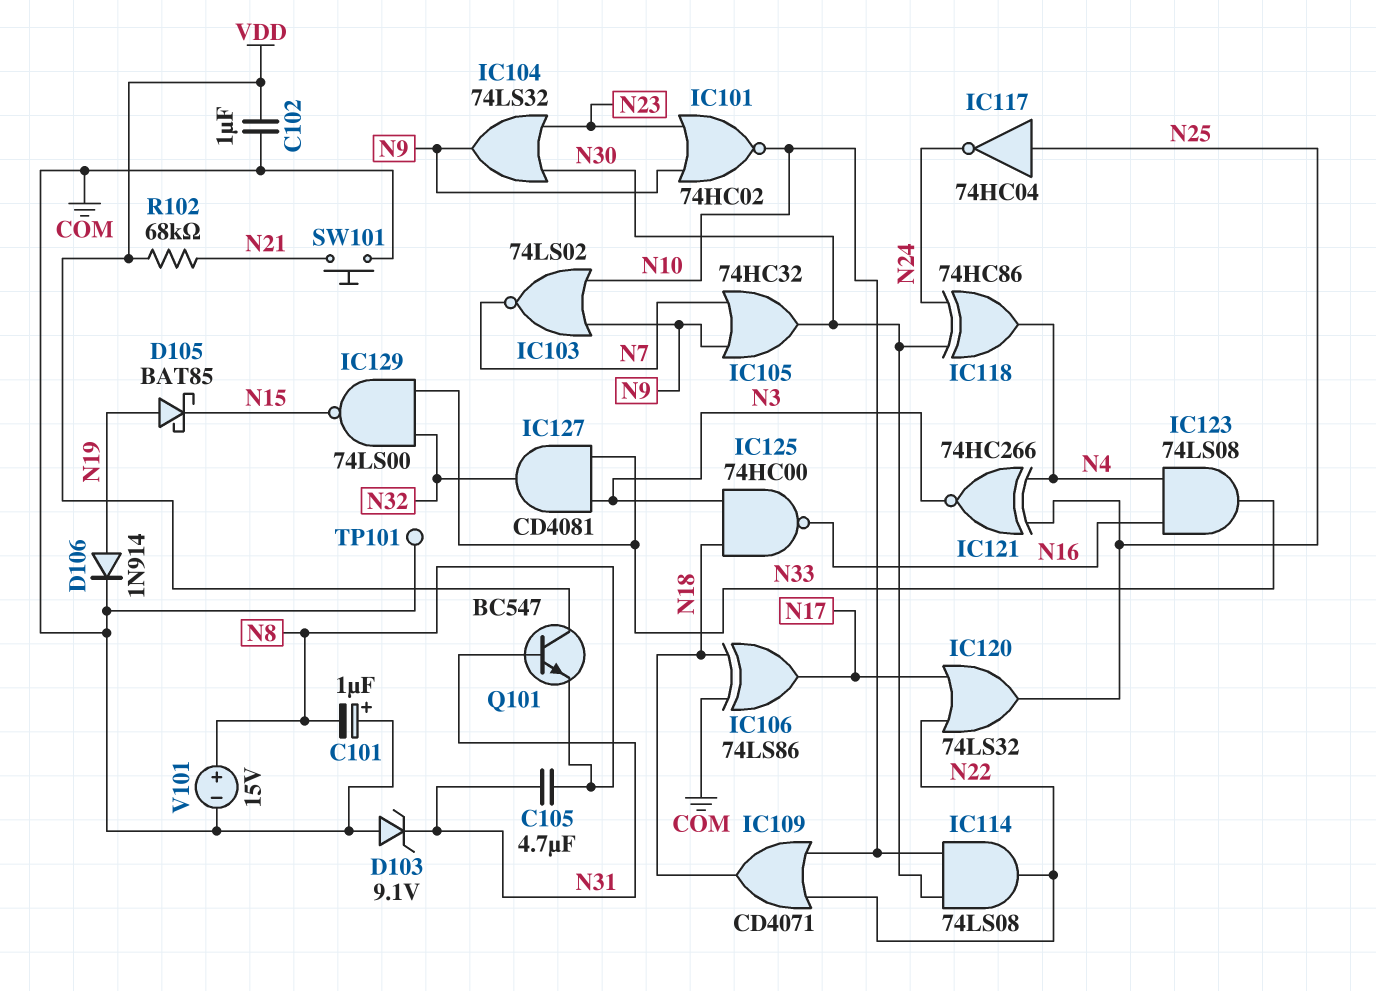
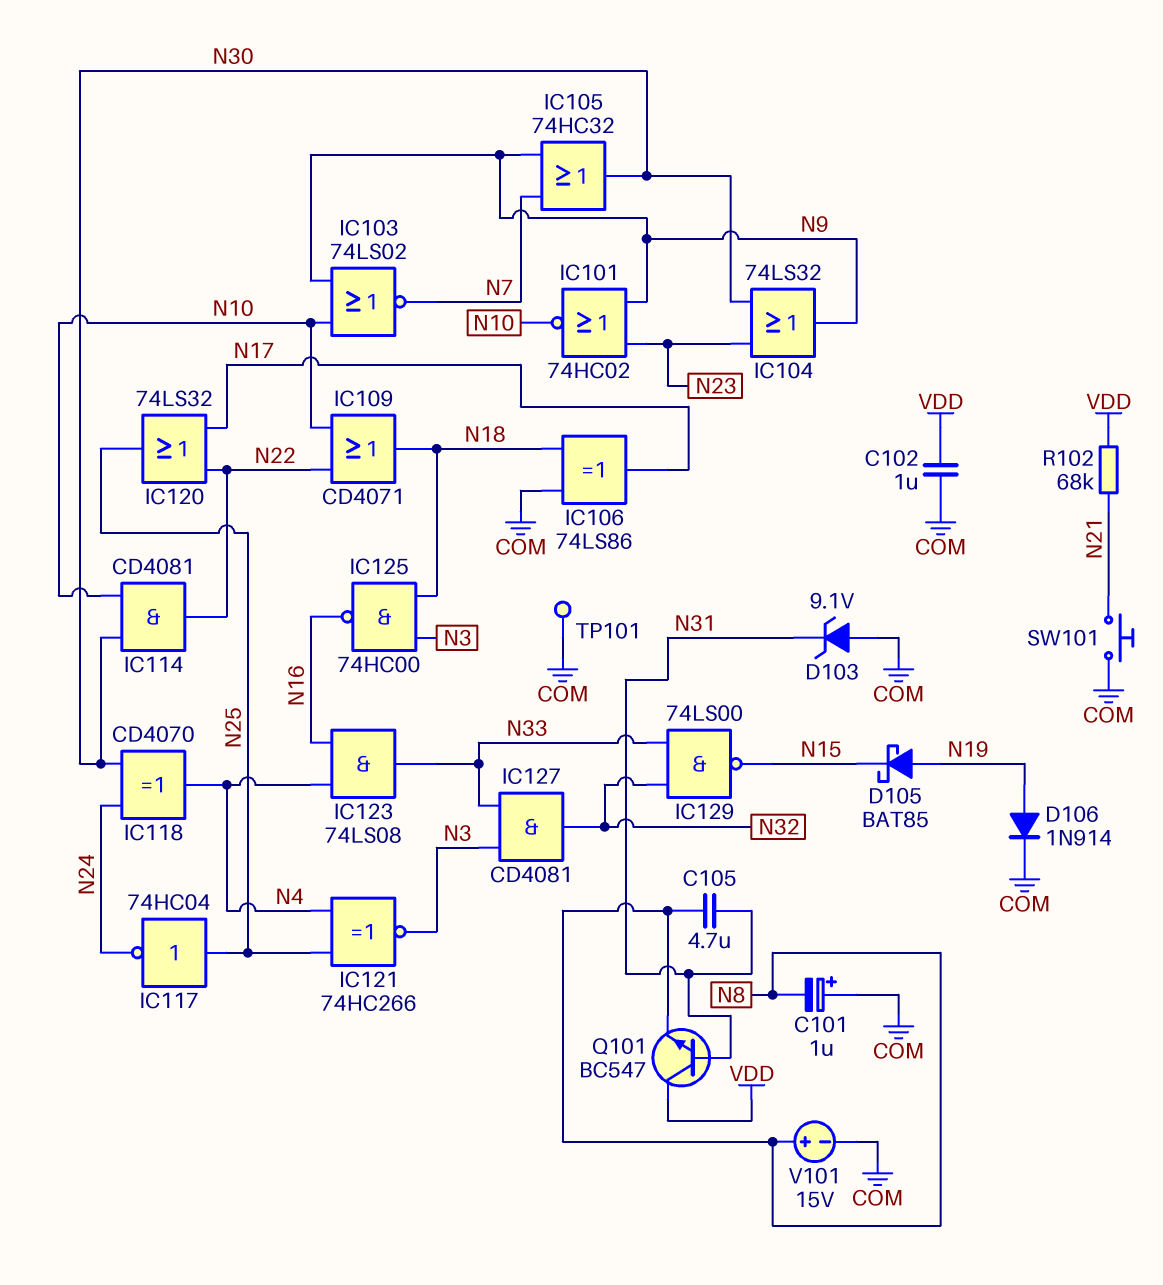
IC114: AND 74LS08 (in N10, in N30, out N22) -> AND CD4081 (in N10, in N30, out N22)
IC118: XOR 74HC86 (in N24, in N30, out N4) -> XOR CD4070 (in N24, in N30, out N4)

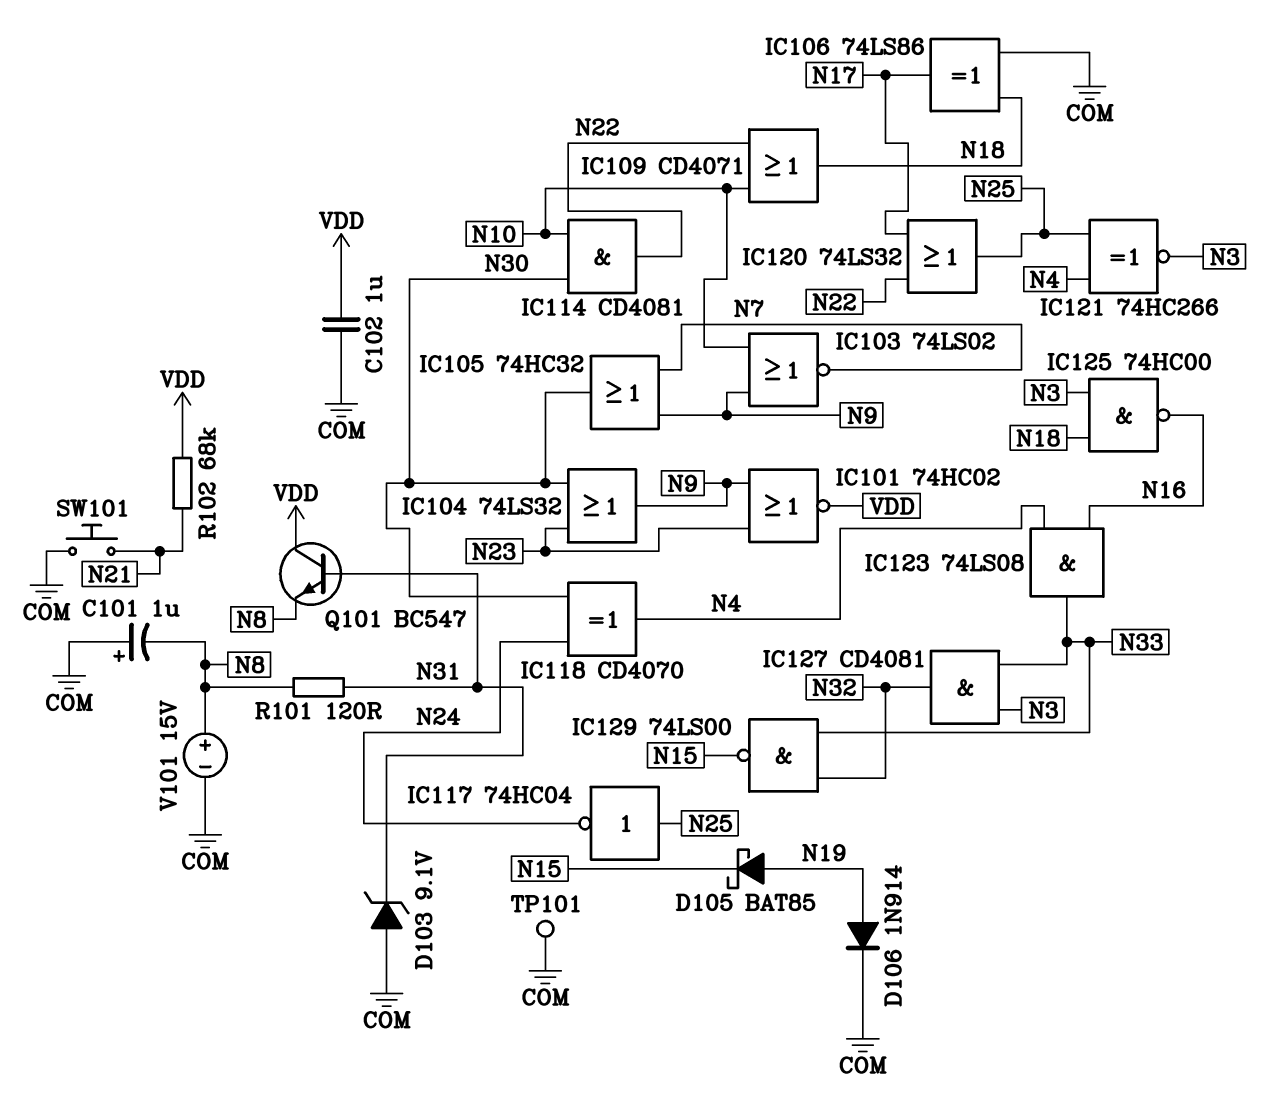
C105: 4.7uF (N8, N31) -> none
IC101: NOR 74HC02 (in N9, in N23, out N10) -> NOR 74HC02 (in N9, in N23, out VDD)
R101: none -> 120 (N8, N31)

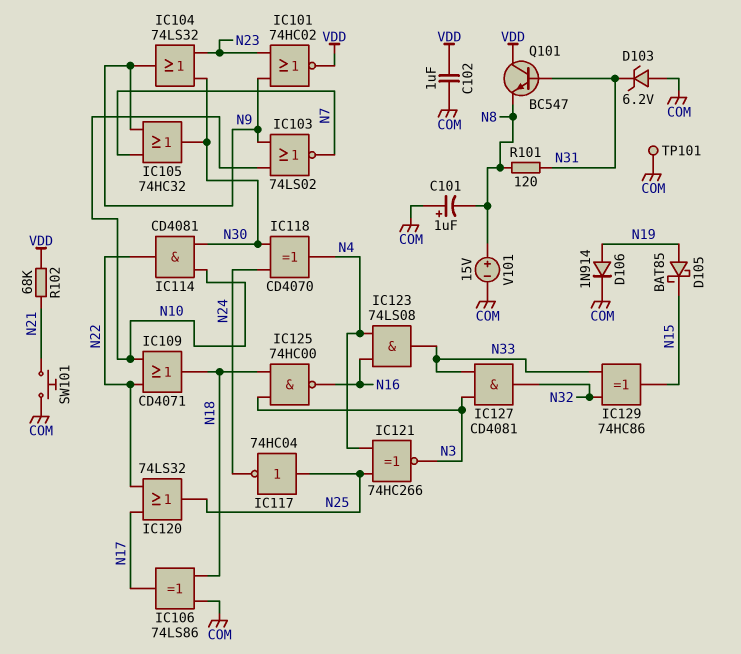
D103: zener 9.1V (A COM, K N31) -> zener 6.2V (A COM, K N31)
IC129: NAND 74LS00 (in N32, in N33, out N15) -> XOR 74HC86 (in N32, in N33, out N15)

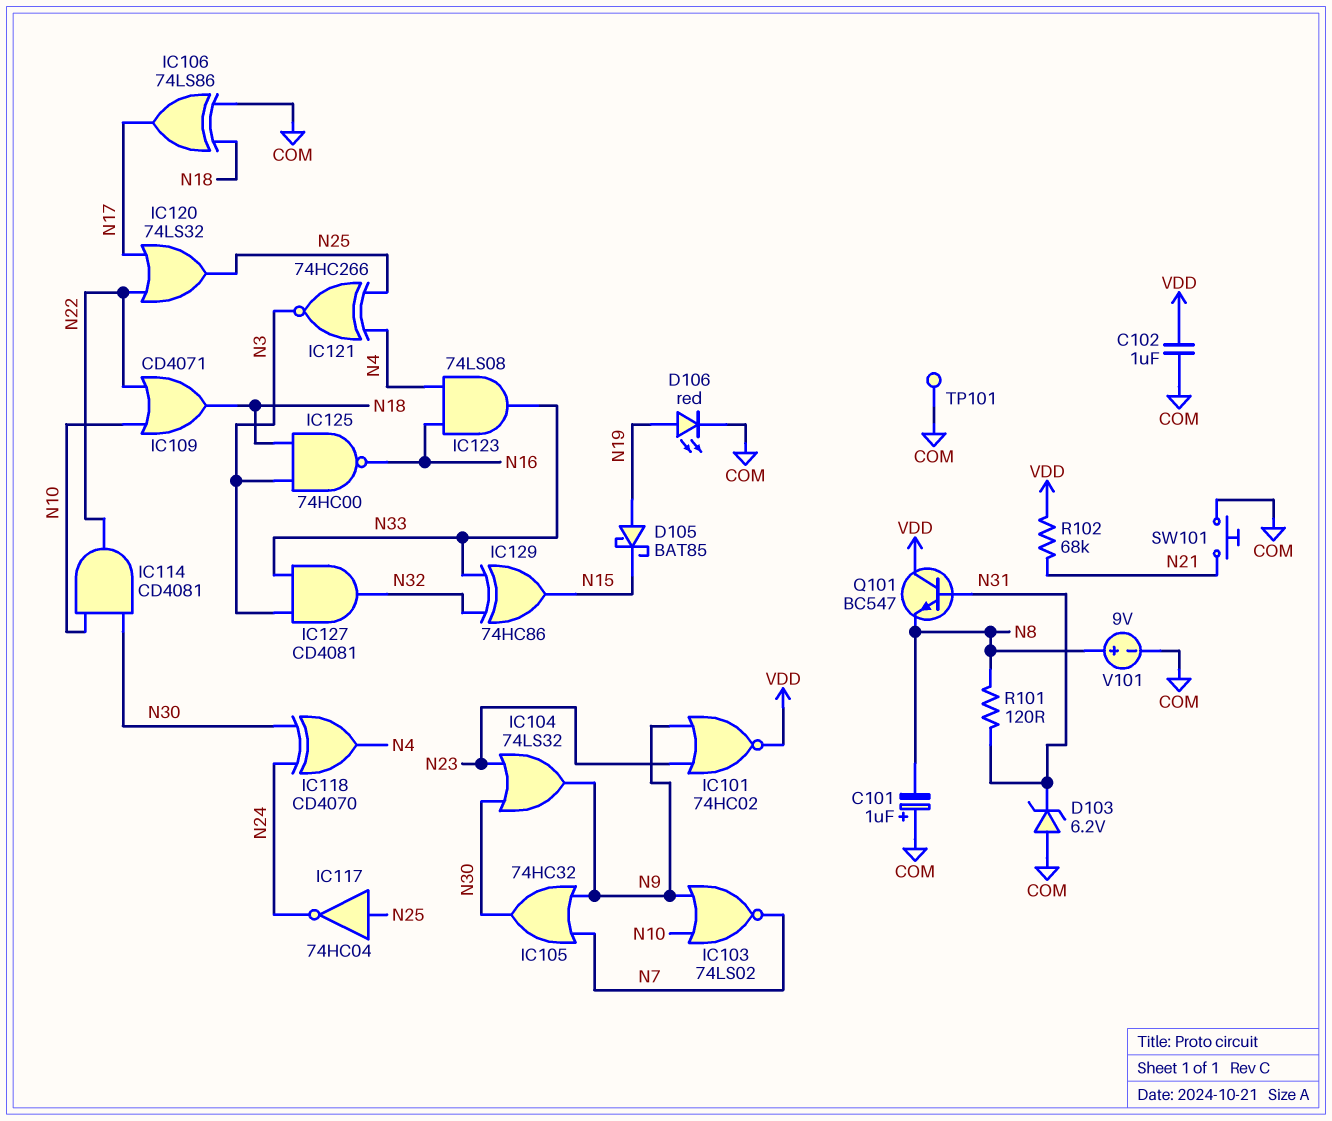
D106: diode 1N914 (A N19, K COM) -> LED red (A N19, K COM)
V101: 15V (plus N8, minus COM) -> 9V (plus N8, minus COM)

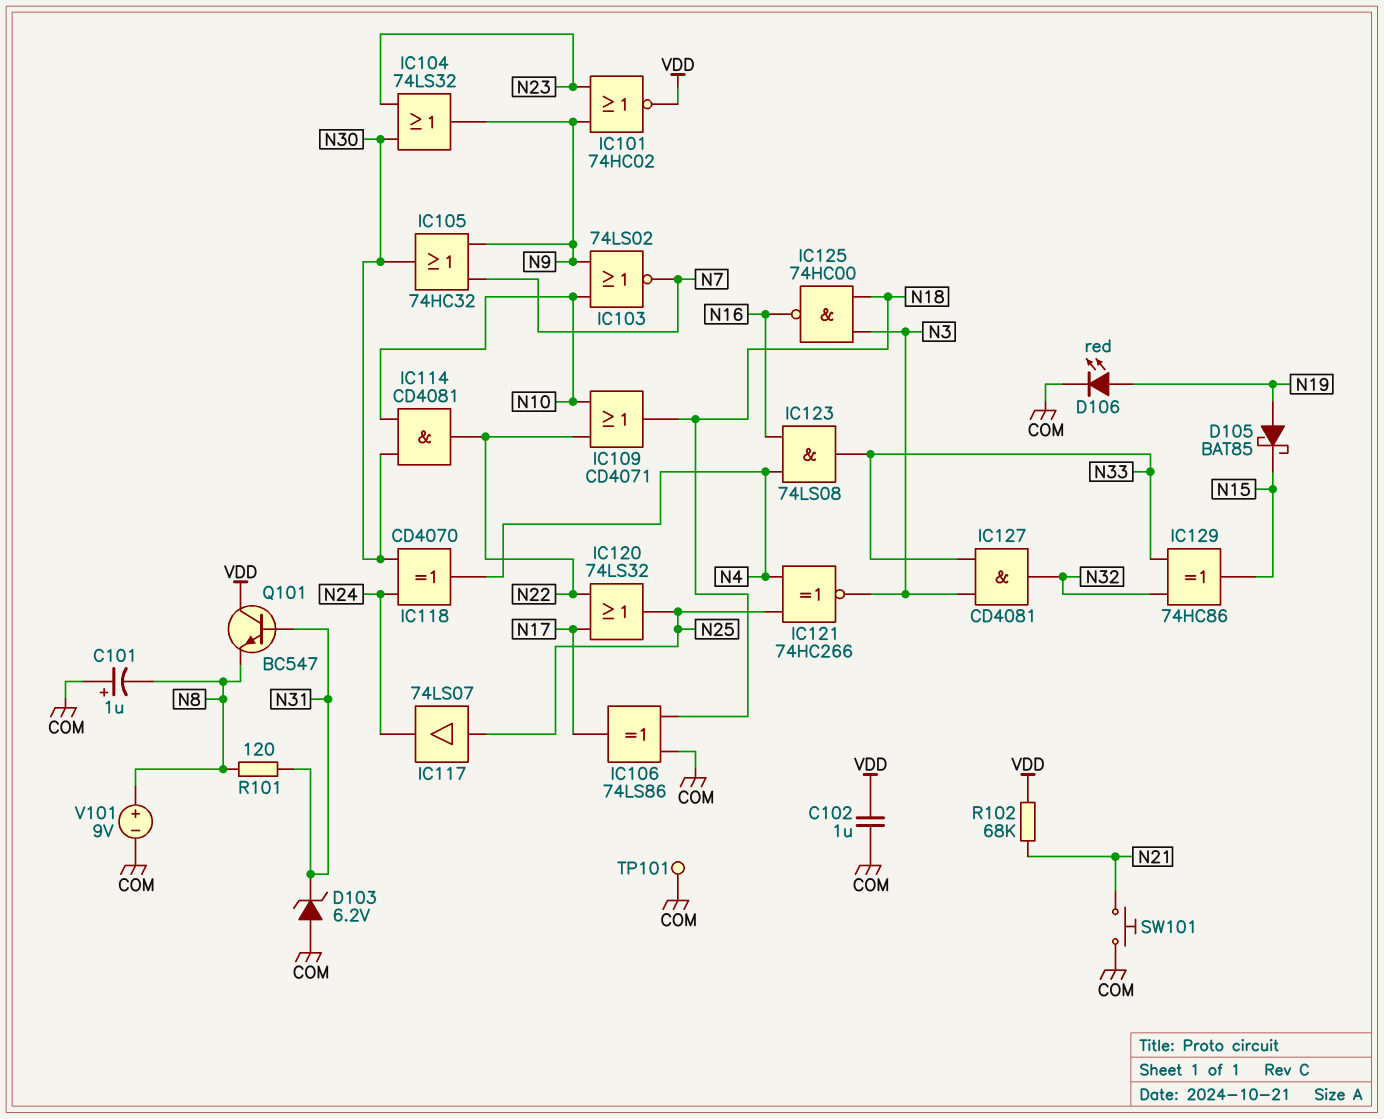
IC117: NOT 74HC04 (in N25, out N24) -> buffer 74LS07 (in N25, out N24)

